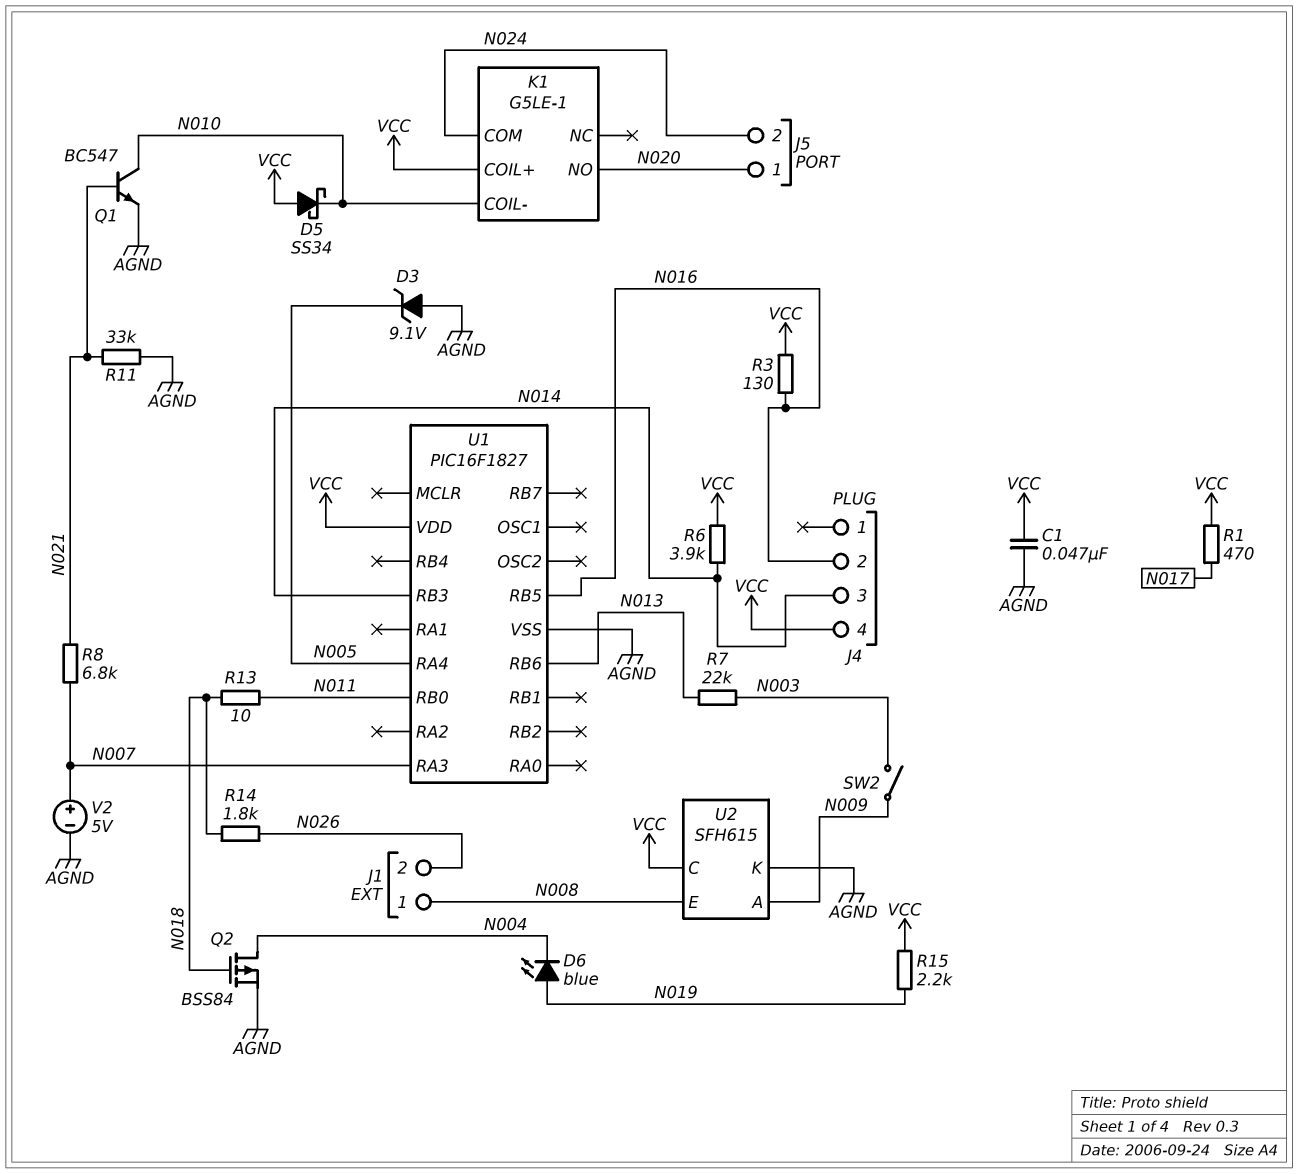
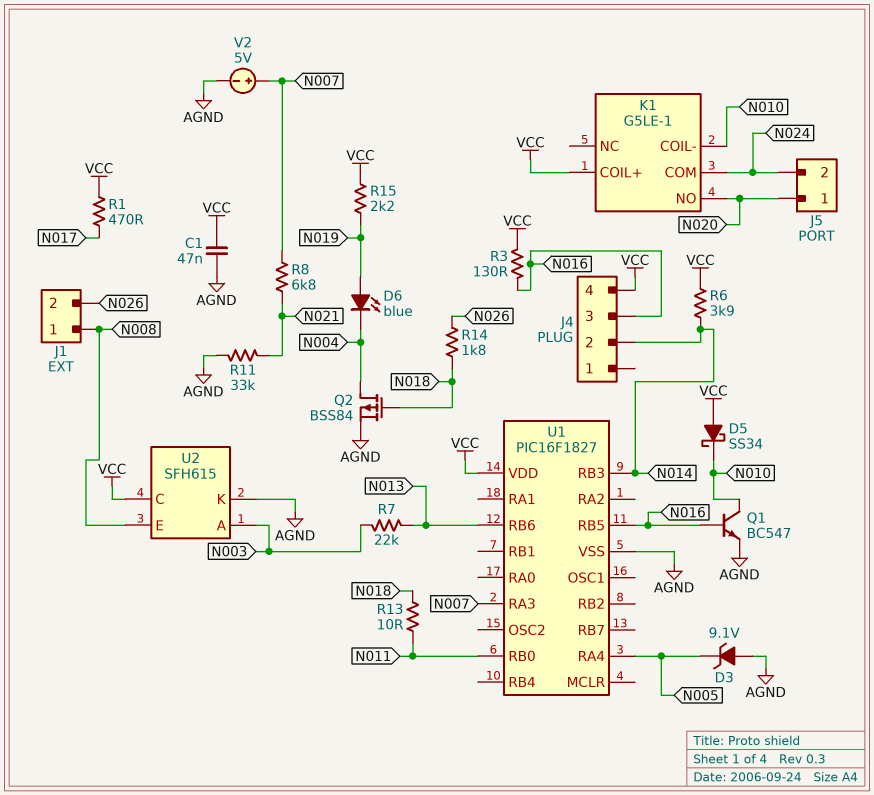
J4 pin 2: N016 -> N014
J4 pin 3: N014 -> N016
Q1: NPN BC547 (B N021, C N010, E AGND) -> NPN BC547 (B N016, C N010, E AGND)
SW2: switch (N003, N009) -> none
U2 pin A: N009 -> N003

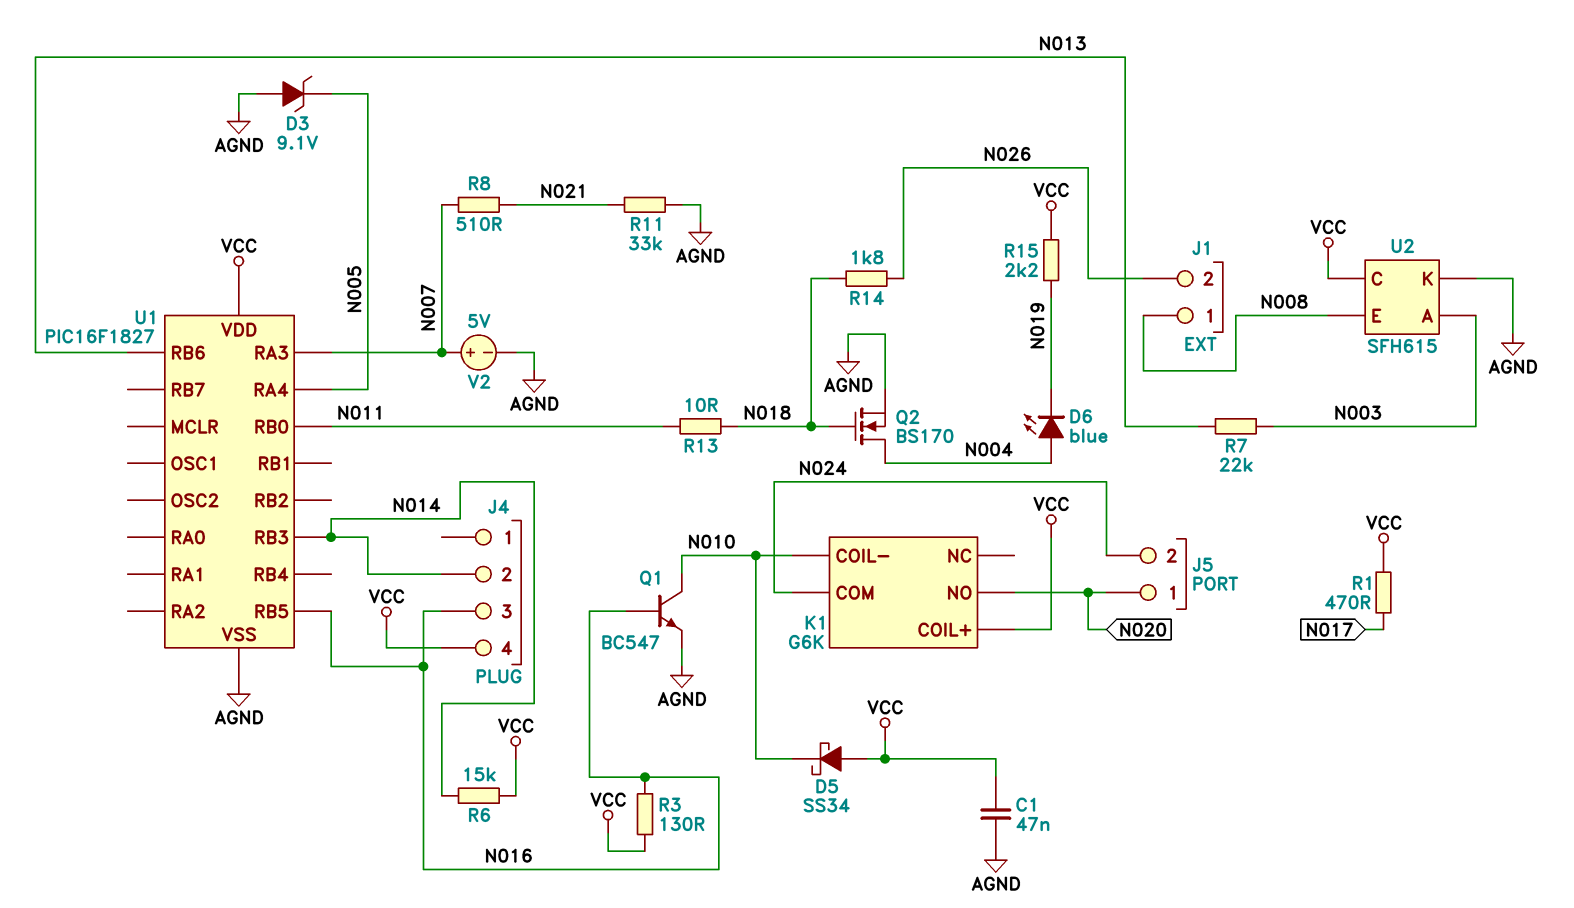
D6: LED blue (A N019, K N004) -> LED blue (A N004, K N019)
K1: G5LE-1 -> G6K
Q2: PMOS BSS84 (G N018, D N004, S AGND) -> NMOS BS170 (G N018, D N004, S AGND)
R6: 3.9k (N014, VCC) -> 15k (N014, VCC)
R8: 6.8k (N007, N021) -> 510 (N007, N021)

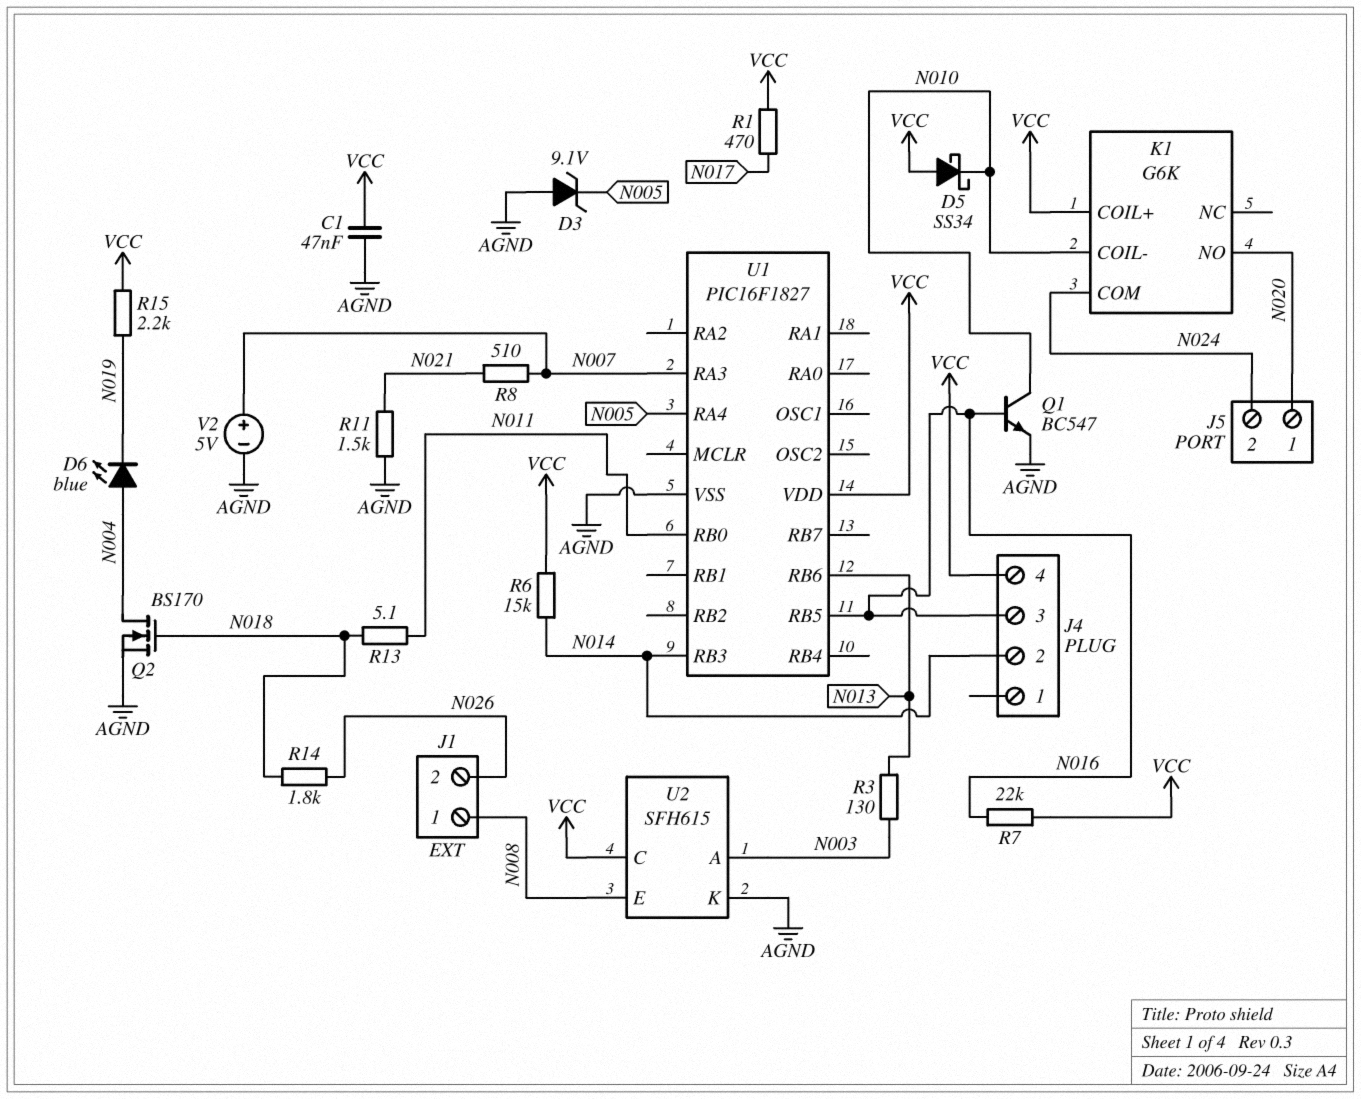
R3: 130 (N016, VCC) -> 130 (N003, N013)
R7: 22k (N003, N013) -> 22k (N016, VCC)
R11: 33k (AGND, N021) -> 1.5k (AGND, N021)
R13: 10 (N011, N018) -> 5.1 (N011, N018)

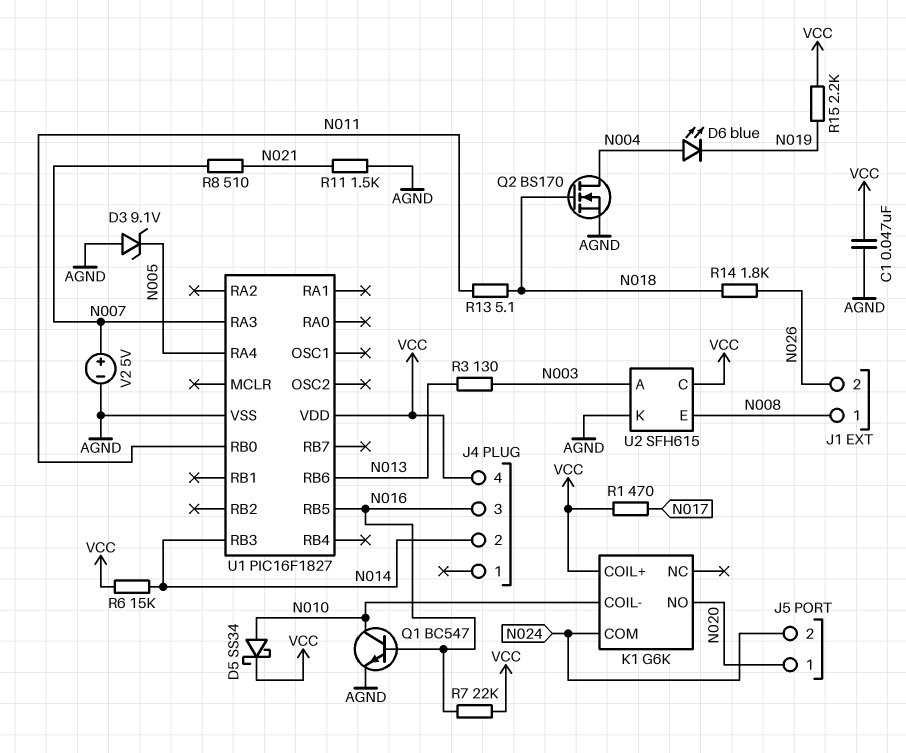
D5: schottky SS34 (A VCC, K N010) -> schottky SS34 (A N010, K VCC)

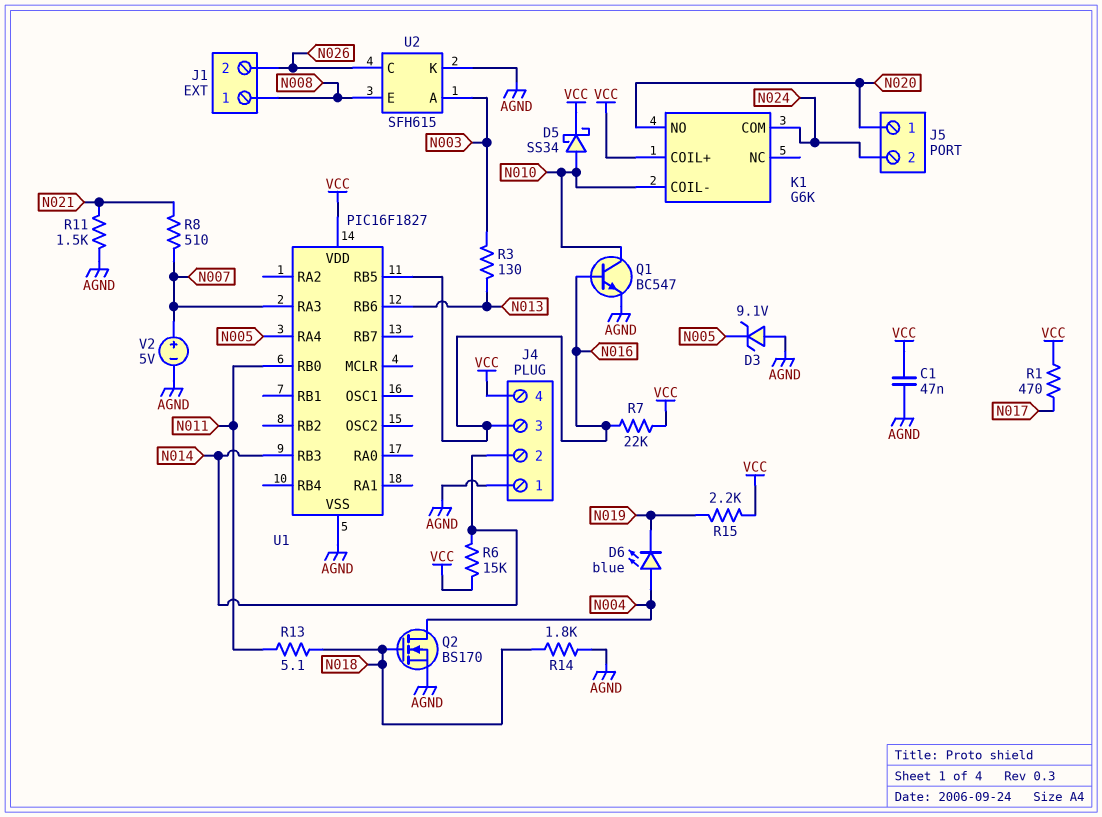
J4 pin 1: none -> AGND
R14: 1.8k (N018, N026) -> 1.8k (AGND, N018)
U2 pin C: VCC -> N026

